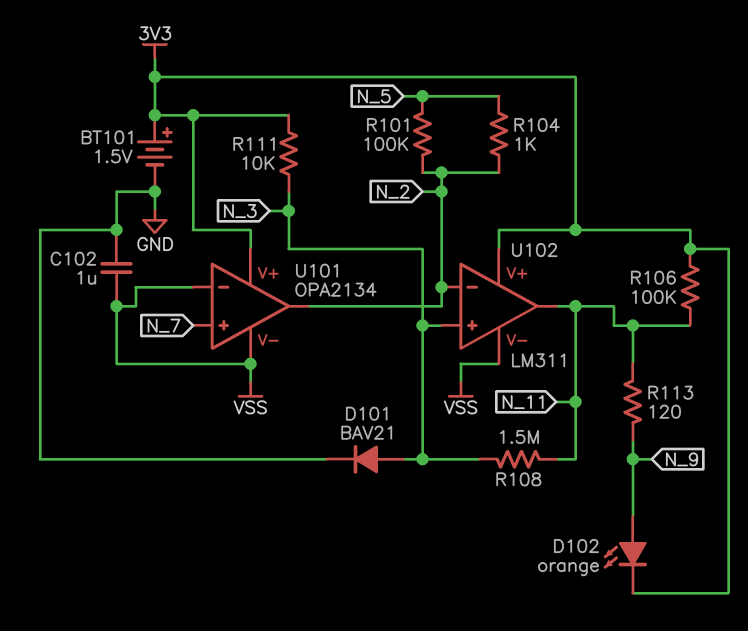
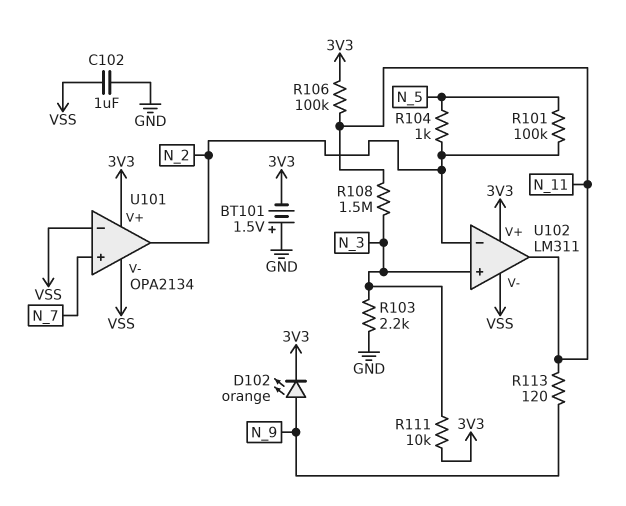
BT101: 1.5V (plus 3V3, minus GND) -> 1.5V (plus GND, minus 3V3)
D101: diode BAV21 (A N_3, K GND) -> none
R103: none -> 2.2k (GND, N_3)

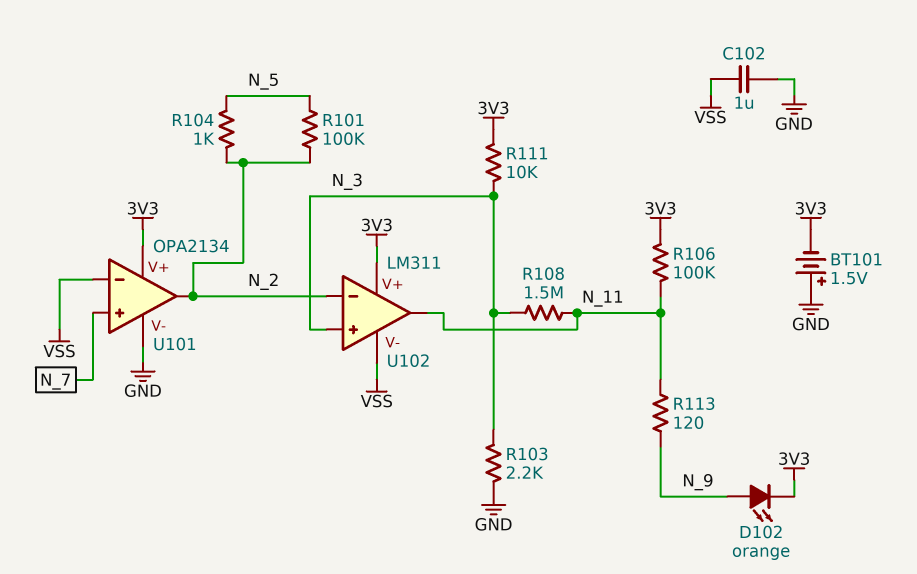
U101 pin V-: VSS -> GND

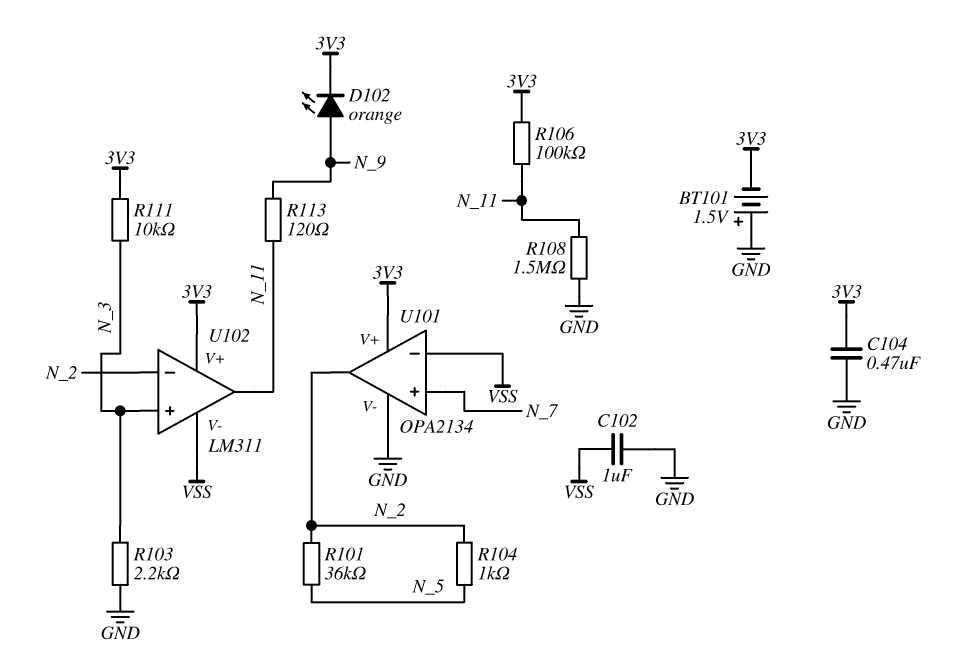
C104: none -> 470nF (3V3, GND)
R101: 100k (N_2, N_5) -> 36k (N_2, N_5)
R108: 1.5M (N_3, N_11) -> 1.5M (GND, N_11)

